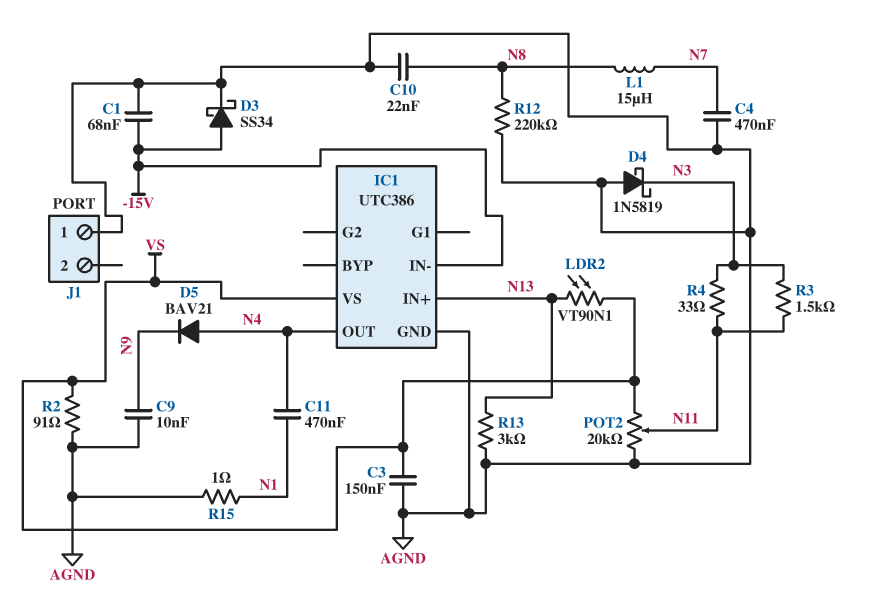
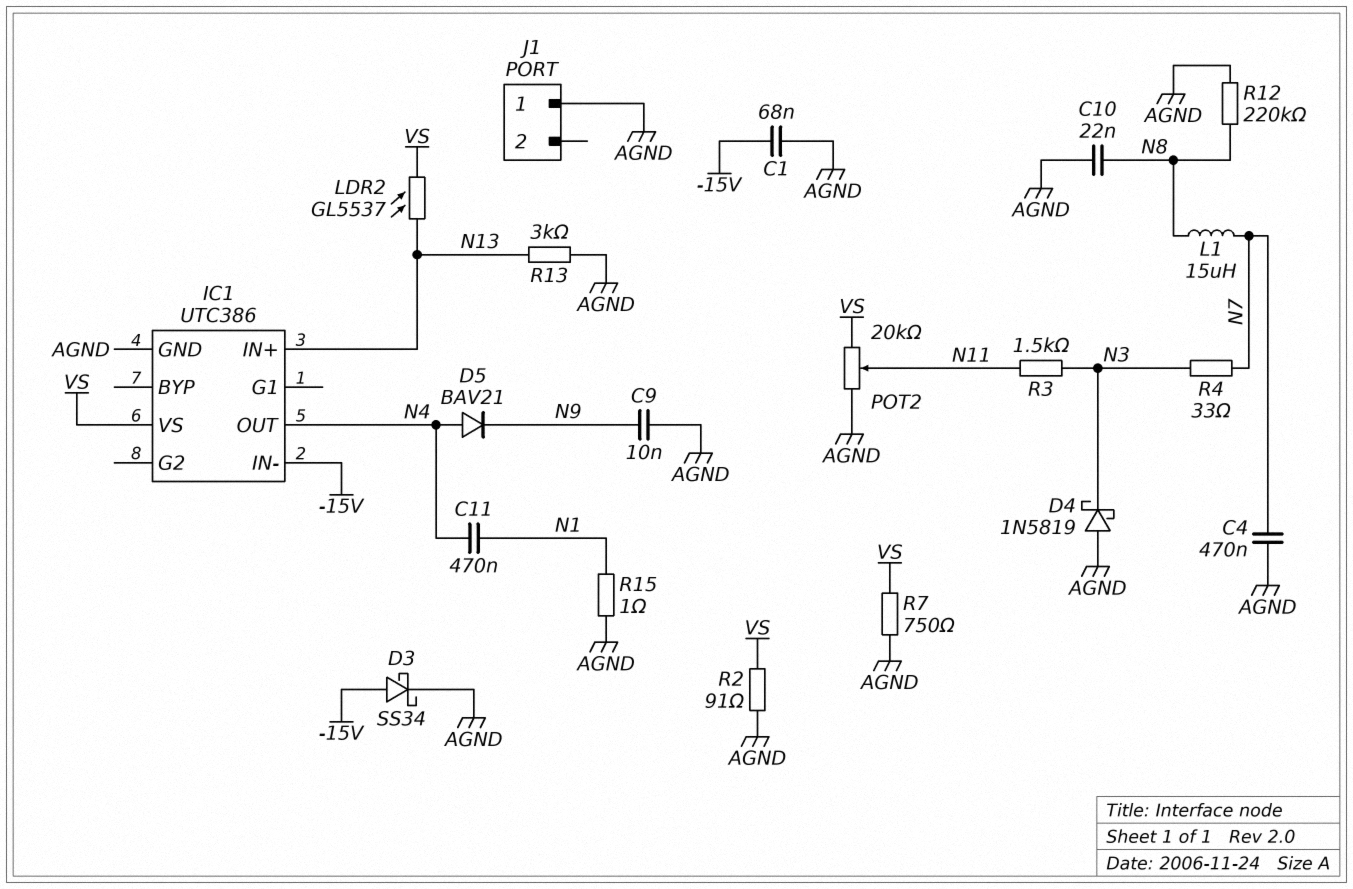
C3: 150nF (AGND, VS) -> none
LDR2: VT90N1 (N13, VS) -> GL5537 (N13, VS)
R4: 33 (N3, N11) -> 33 (N3, N7)
R7: none -> 750 (AGND, VS)

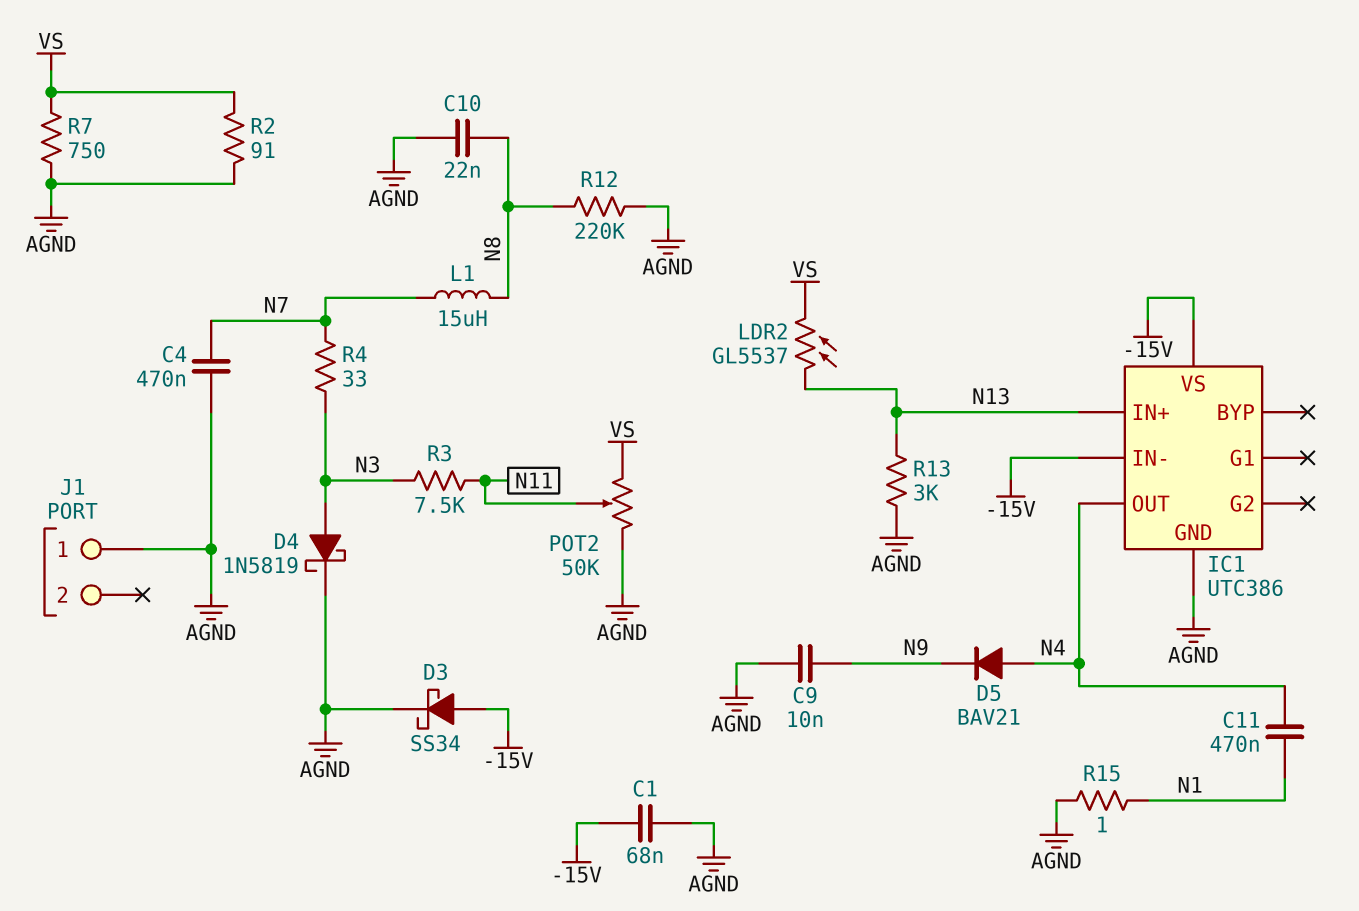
D4: schottky 1N5819 (A AGND, K N3) -> schottky 1N5819 (A N3, K AGND)
IC1 pin VS: VS -> -15V
POT2: 20k (AGND, VS, wiper N11) -> 50k (AGND, VS, wiper N11)
R3: 1.5k (N3, N11) -> 7.5k (N3, N11)

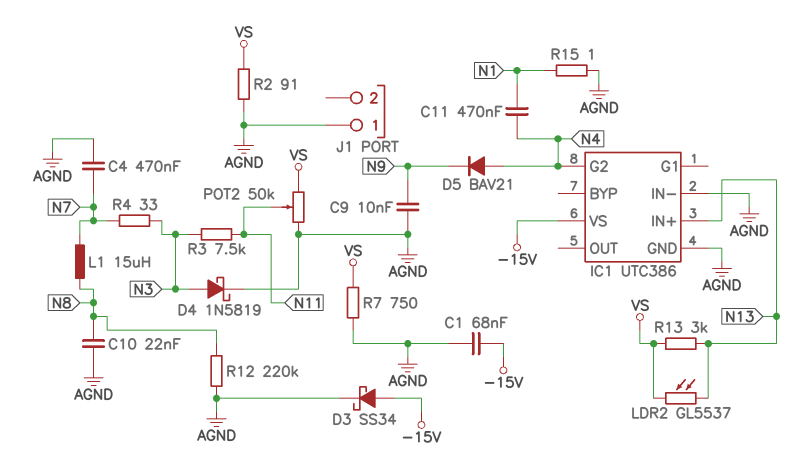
IC1 pin G2: none -> N4
IC1 pin IN-: -15V -> AGND
IC1 pin OUT: N4 -> none
R13: 3k (AGND, N13) -> 3k (N13, VS)

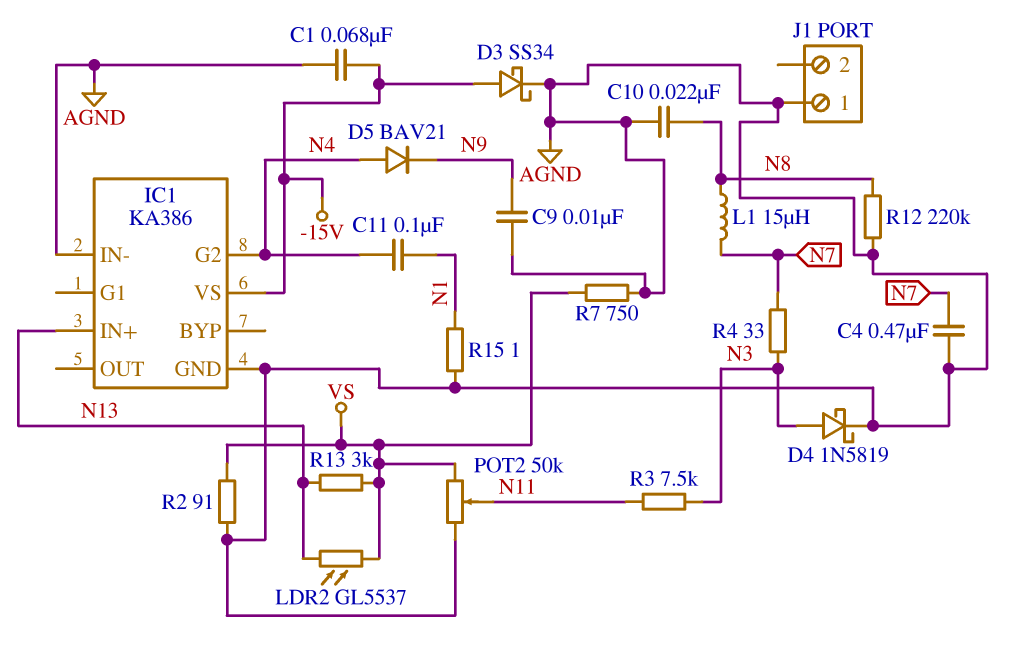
C11: 470nF (N1, N4) -> 100nF (N1, N4)
IC1: UTC386 -> KA386

